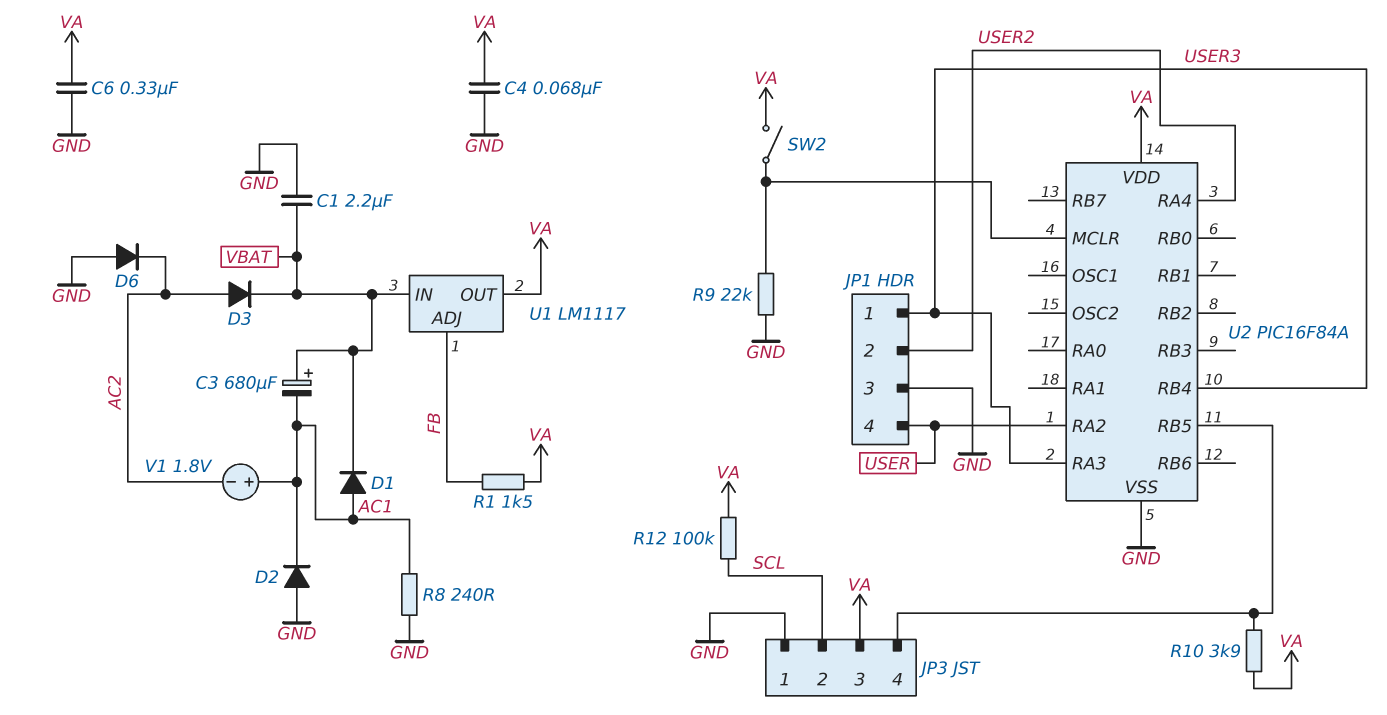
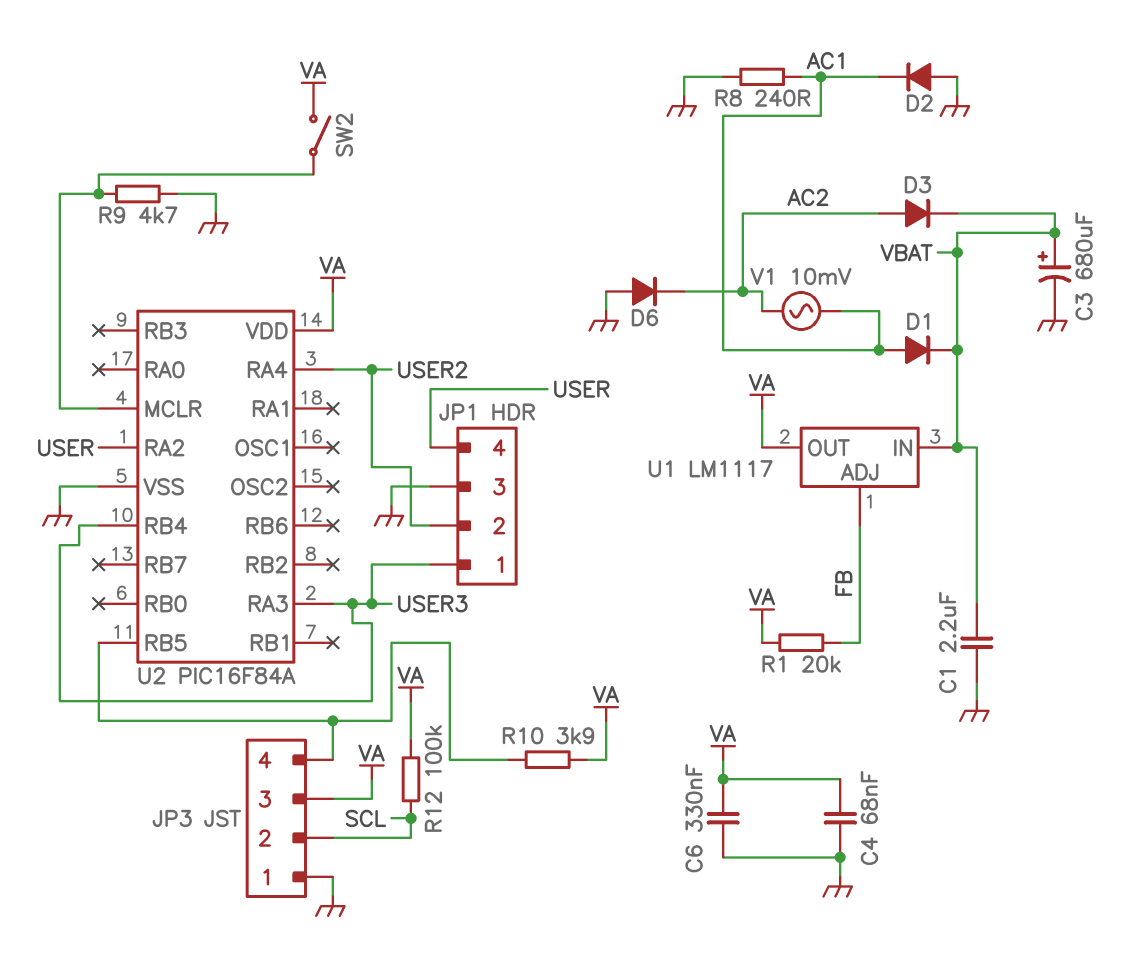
C3: 680uF (plus VBAT, minus AC1) -> 680uF (plus VBAT, minus GND)
R1: 1.5k (FB, VA) -> 20k (FB, VA)
R9: 22k (GND, U2/MCLR) -> 4.7k (GND, U2/MCLR)
V1: 1.8V (plus AC1, minus AC2) -> AC 10mV (AC1, AC2)

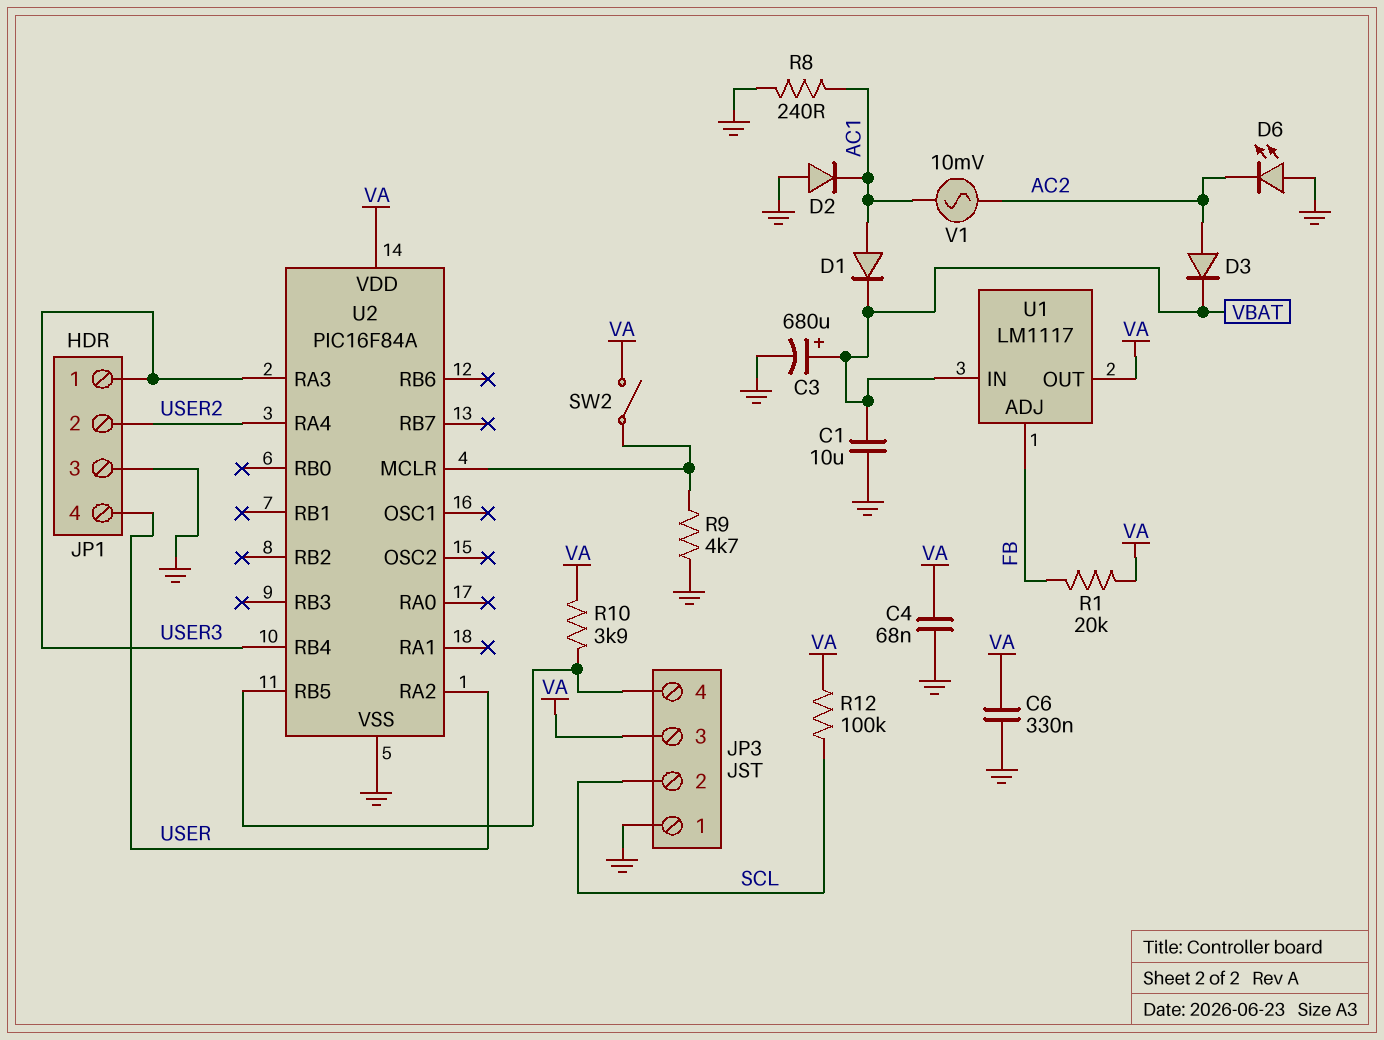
C1: 2.2uF (GND, VBAT) -> 10uF (GND, VBAT)
D6: diode (A GND, K AC2) -> LED (A GND, K AC2)

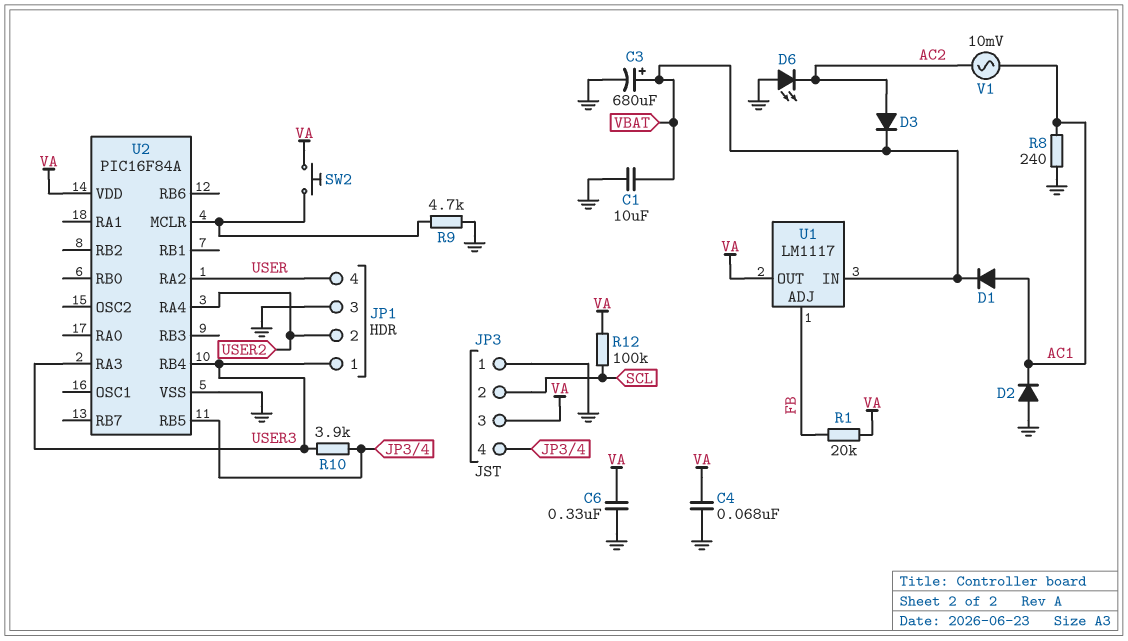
R10: 3.9k (JP3/4, VA) -> 3.9k (JP3/4, USER3)
SW2: switch (U2/MCLR, VA) -> button (U2/MCLR, VA)

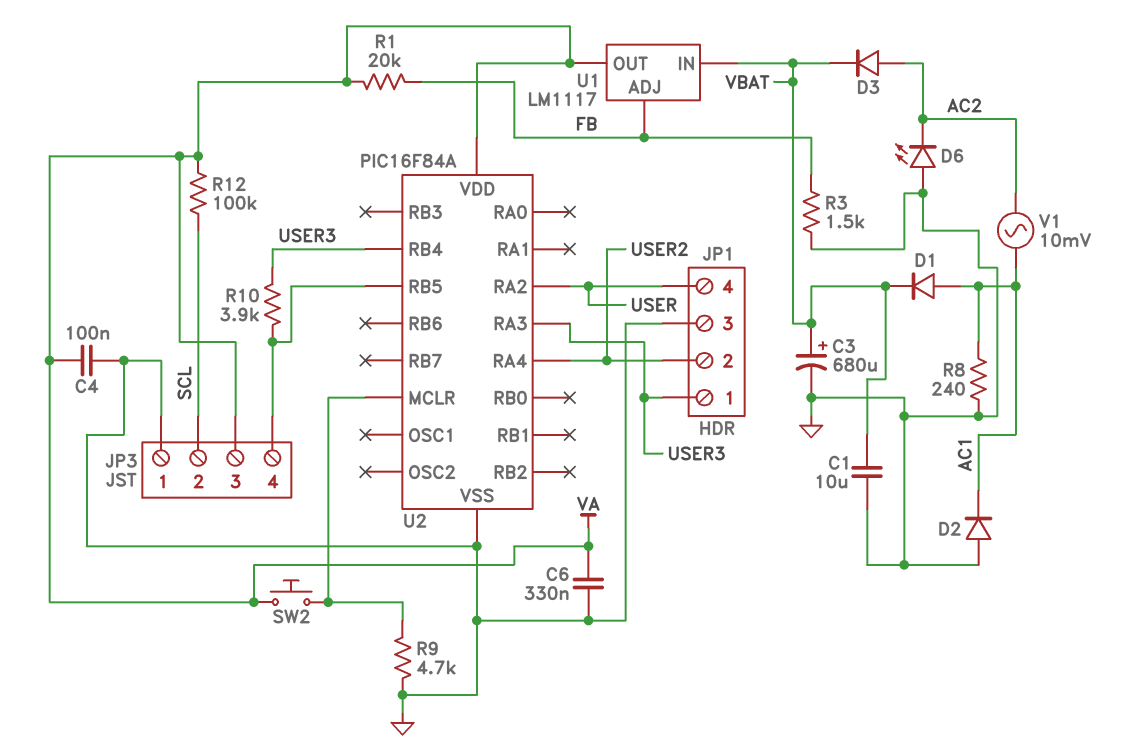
C4: 68nF (GND, VA) -> 100nF (GND, VA)
R3: none -> 1.5k (FB, GND)

